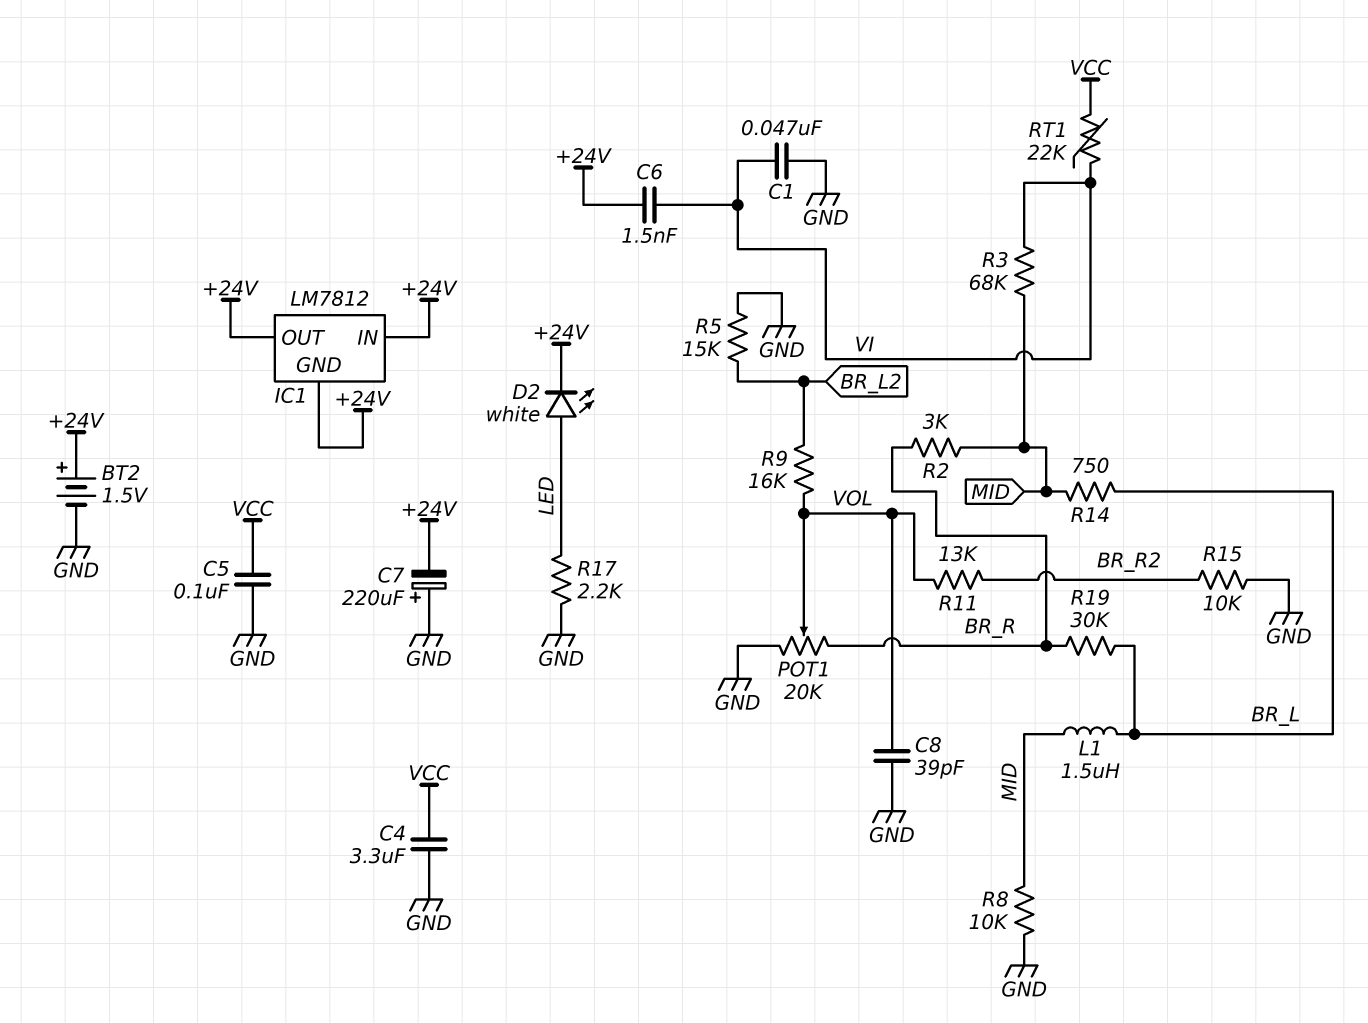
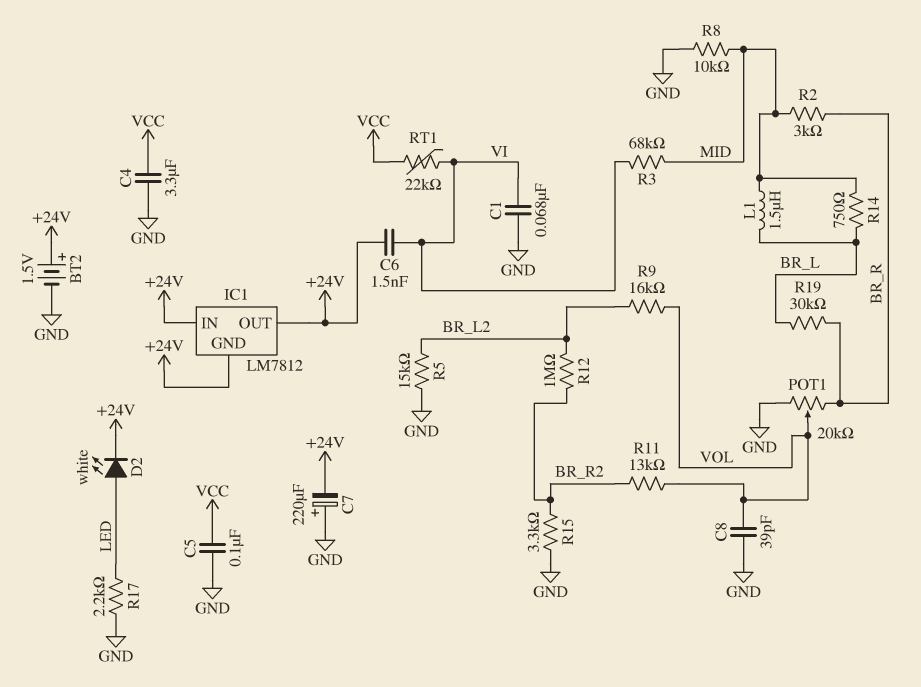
C1: 47nF (GND, VI) -> 68nF (GND, VI)
R12: none -> 1M (BR_L2, BR_R2)
R15: 10k (BR_R2, GND) -> 3.3k (BR_R2, GND)

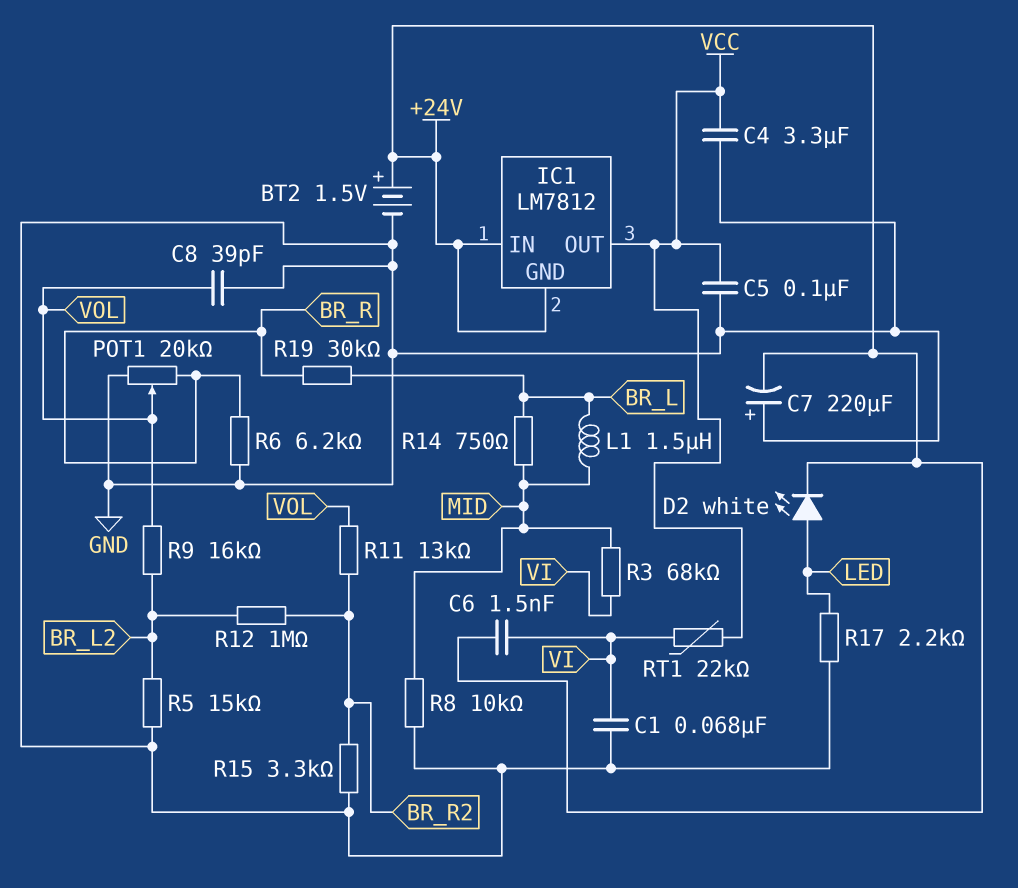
IC1 pin OUT: +24V -> VCC
R2: 3k (BR_R, MID) -> none
R6: none -> 6.2k (BR_R, GND)

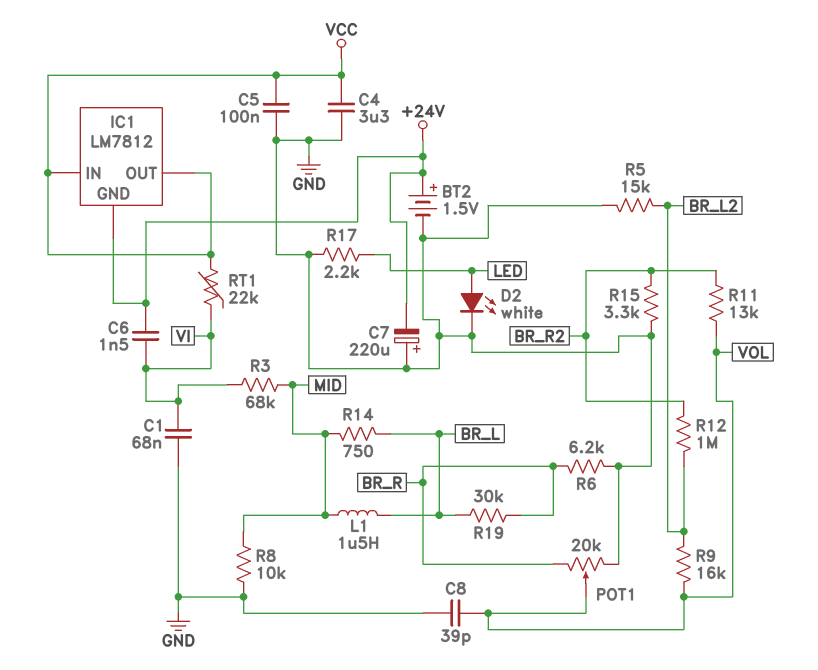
D2: LED white (A LED, K +24V) -> LED white (A LED, K GND)
IC1 pin IN: +24V -> VCC

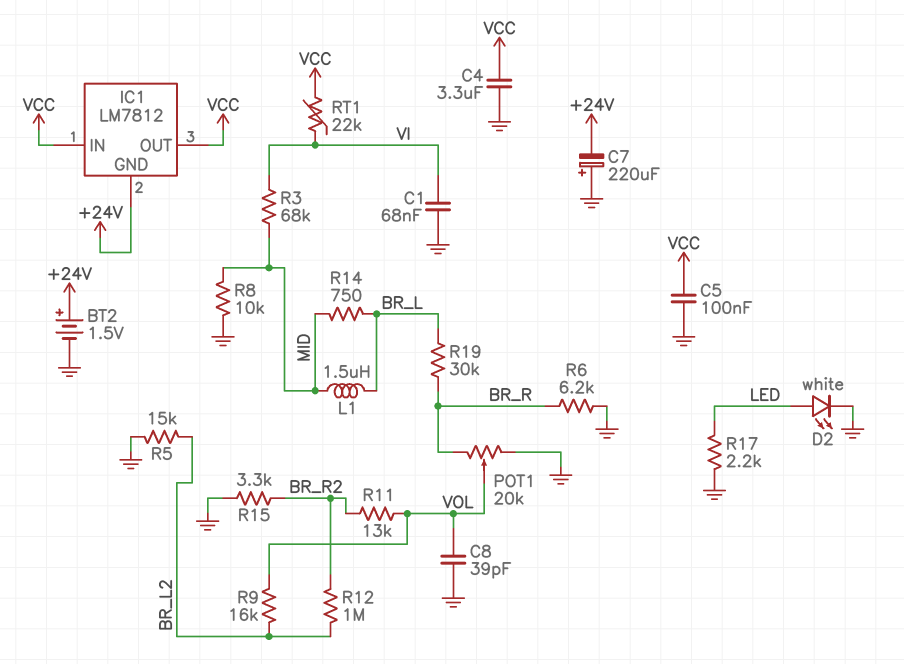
C6: 1.5nF (+24V, VI) -> none

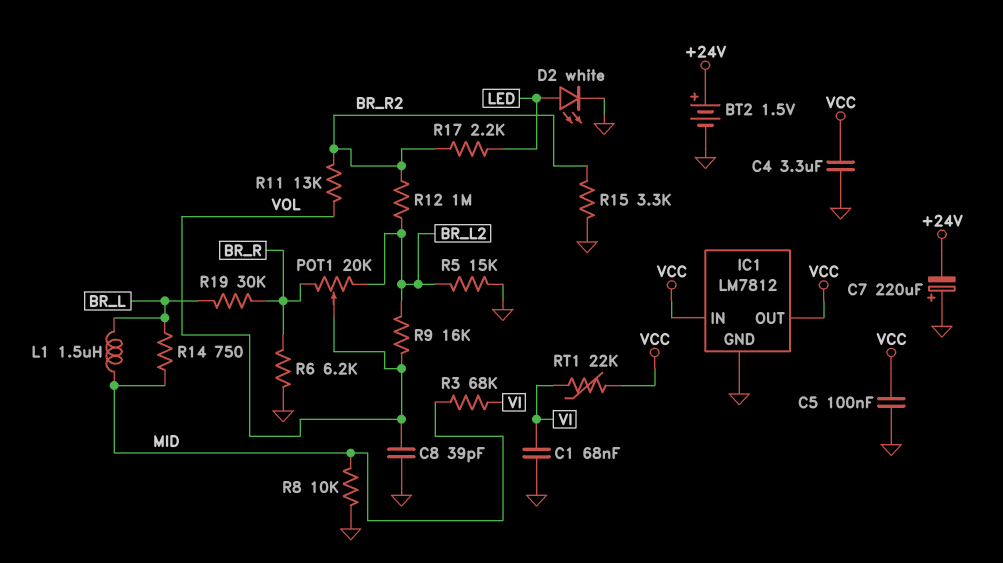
IC1 pin GND: +24V -> GND
POT1: 20k (BR_R, GND, wiper VOL) -> 20k (BR_L2, BR_R, wiper VOL)
R17: 2.2k (GND, LED) -> 2.2k (BR_R2, LED)

